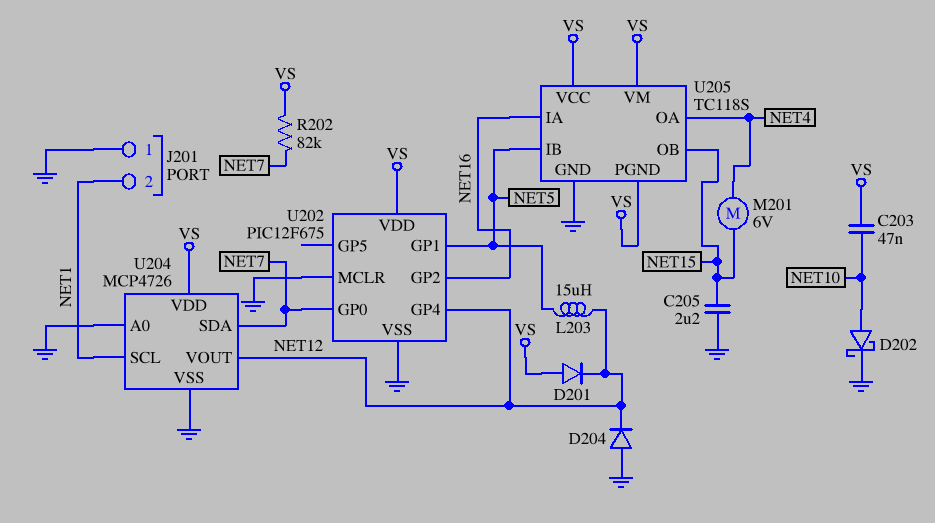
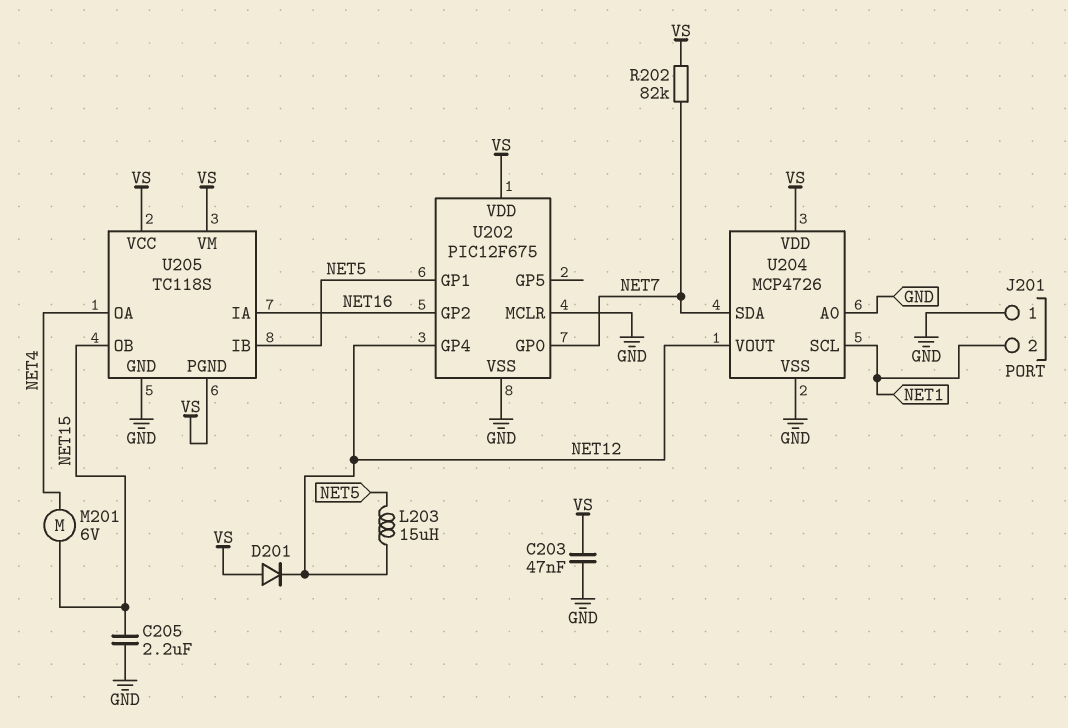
C203: 47nF (NET10, VS) -> 47nF (GND, VS)
D202: schottky (A NET10, K GND) -> none
D204: diode (A GND, K NET12) -> none

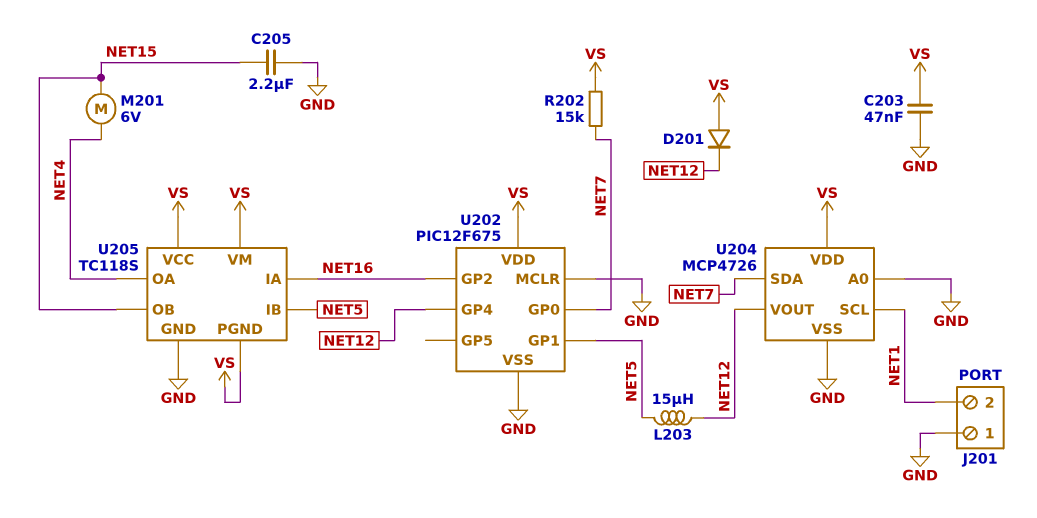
R202: 82k (NET7, VS) -> 15k (NET7, VS)

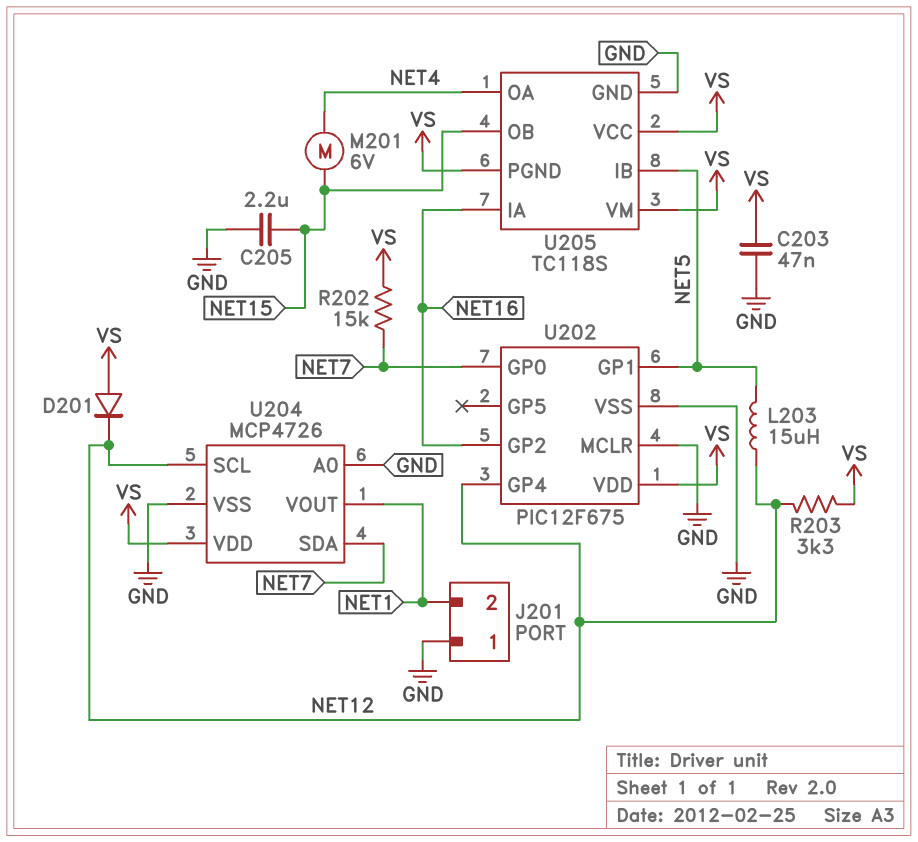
R203: none -> 3.3k (NET12, VS)
U204 pin SCL: NET1 -> NET12
U204 pin VOUT: NET12 -> NET1

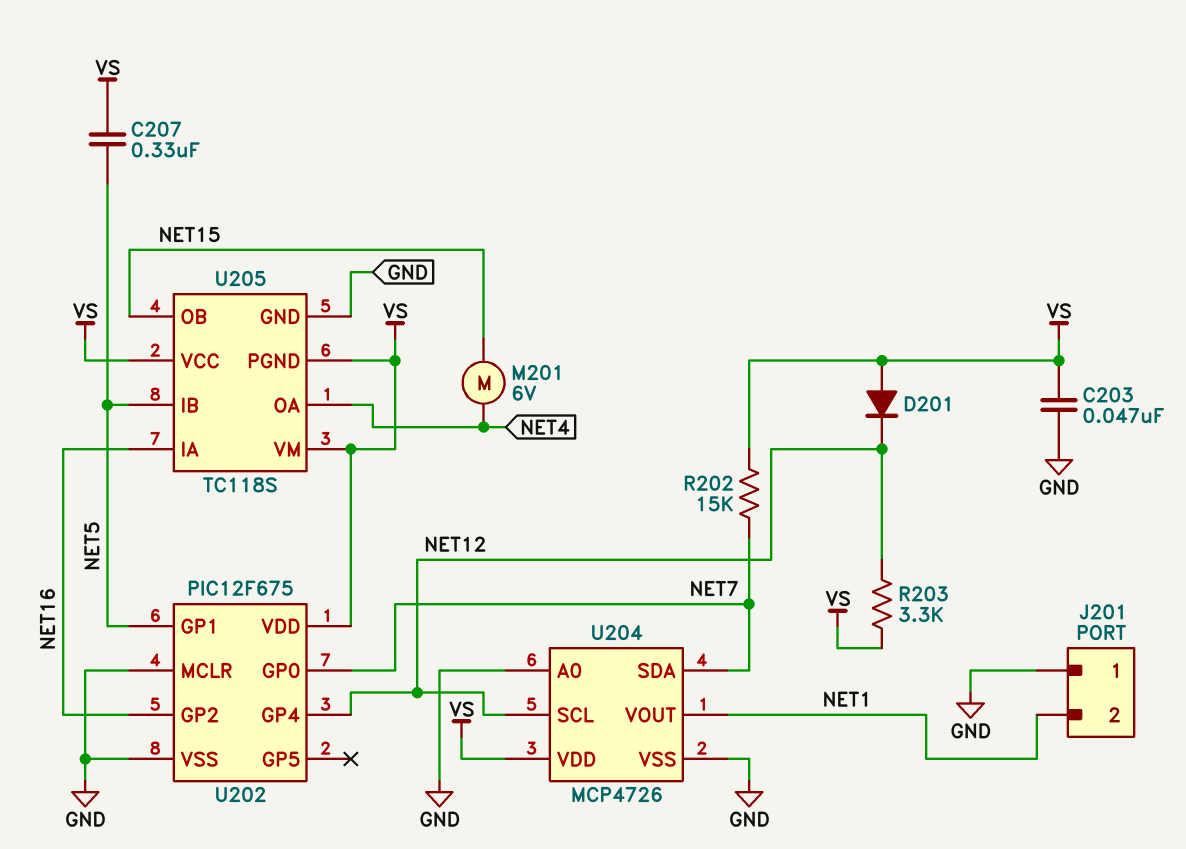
C205: 2.2uF (GND, NET15) -> none
C207: none -> 330nF (NET5, VS)
L203: 15uH (NET5, NET12) -> none

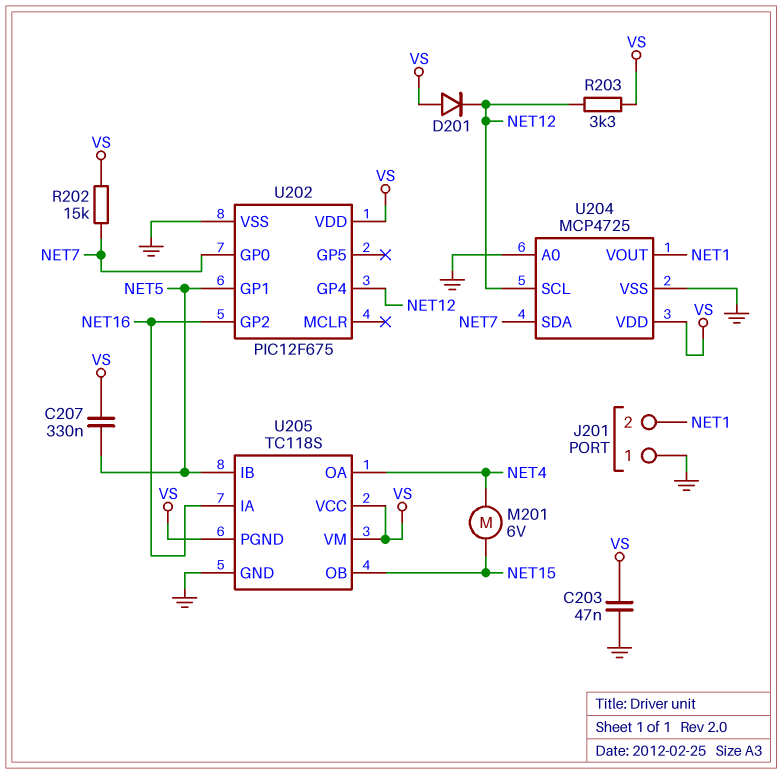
U202 pin MCLR: GND -> none
U204: MCP4726 -> MCP4725

